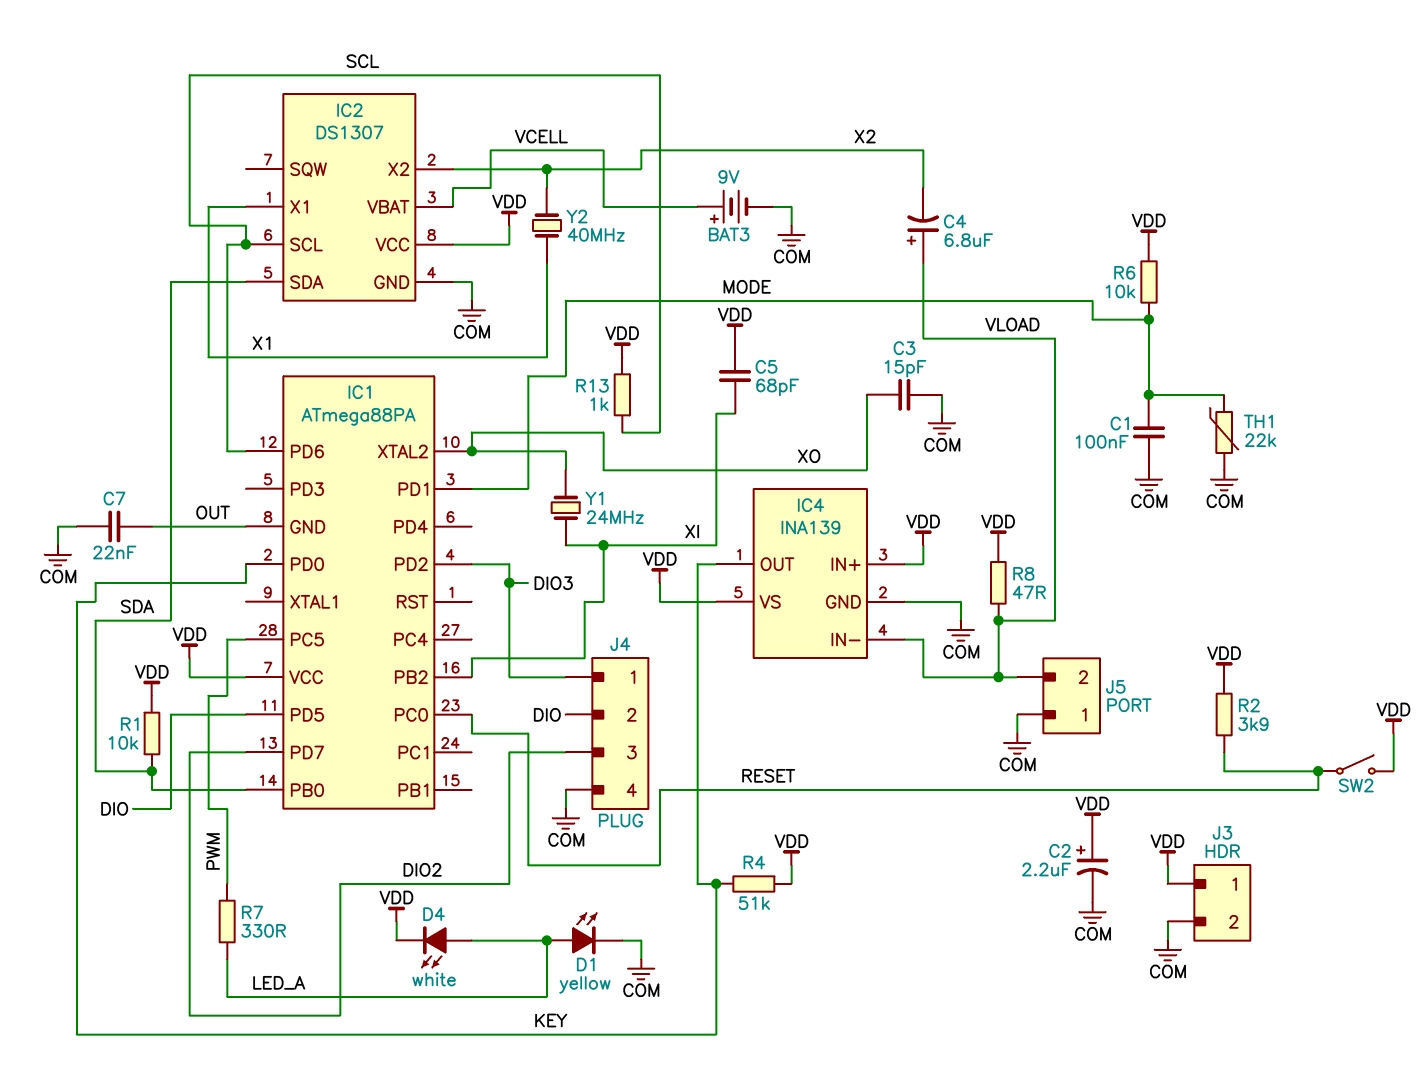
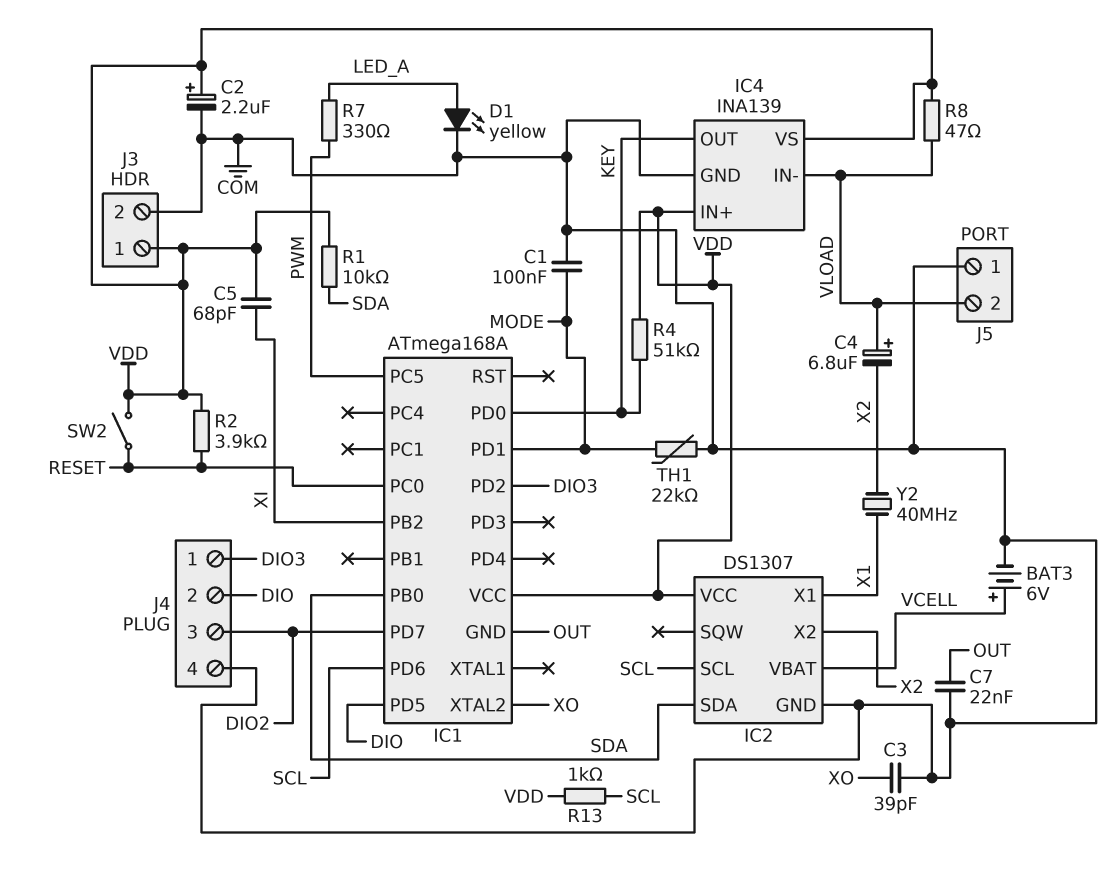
BAT3: 9V (plus VCELL, minus COM) -> 6V (plus VCELL, minus COM)
C3: 15pF (COM, XO) -> 39pF (COM, XO)
D4: LED white (A LED_A, K VDD) -> none
IC1: ATmega88PA -> ATmega168A
R6: 10k (MODE, VDD) -> none
Y1: 24MHz (XI, XO) -> none

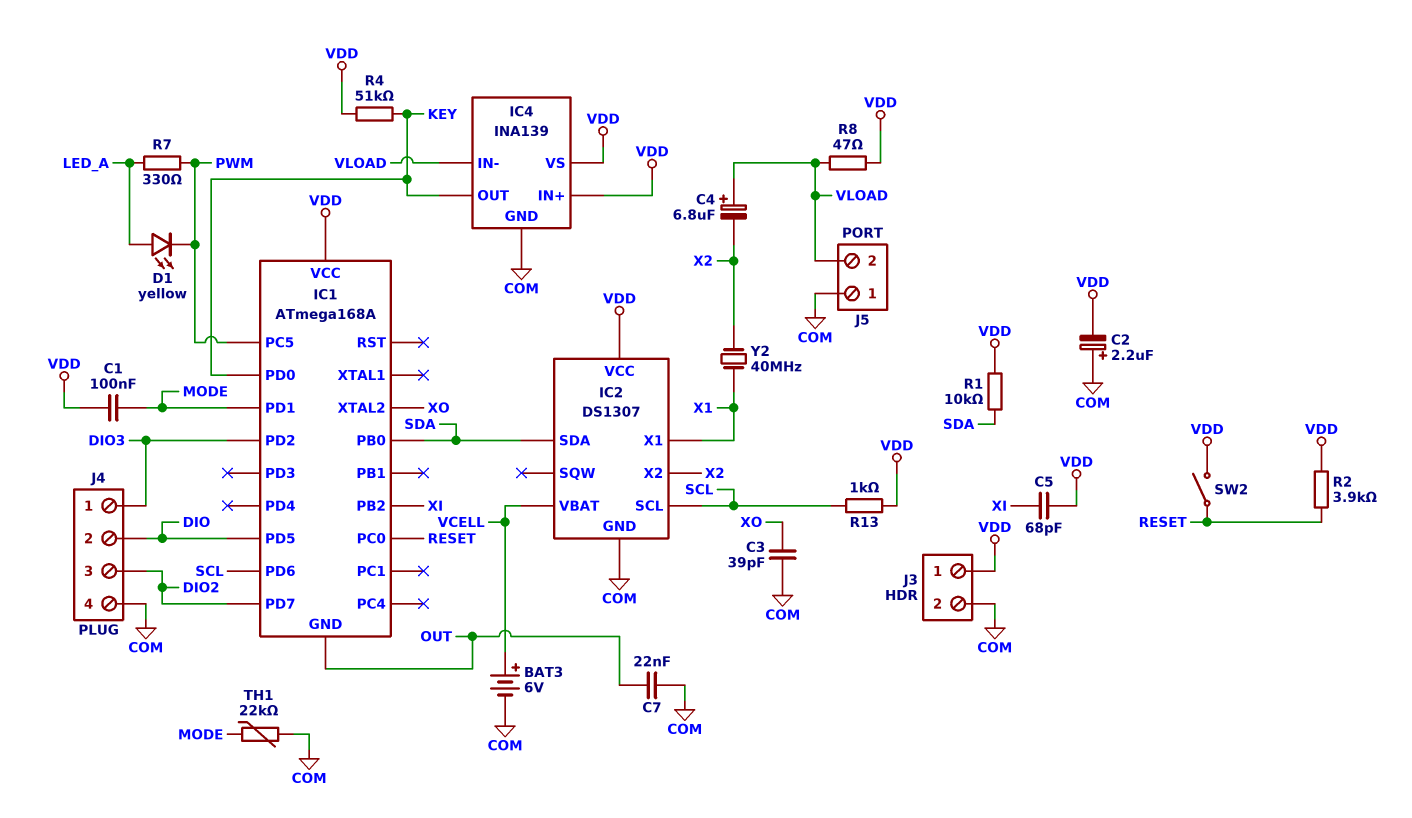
C1: 100nF (COM, MODE) -> 100nF (MODE, VDD)
C2: 2.2uF (plus VDD, minus COM) -> 2.2uF (plus COM, minus VDD)
D1: LED yellow (A LED_A, K COM) -> LED yellow (A LED_A, K PWM)

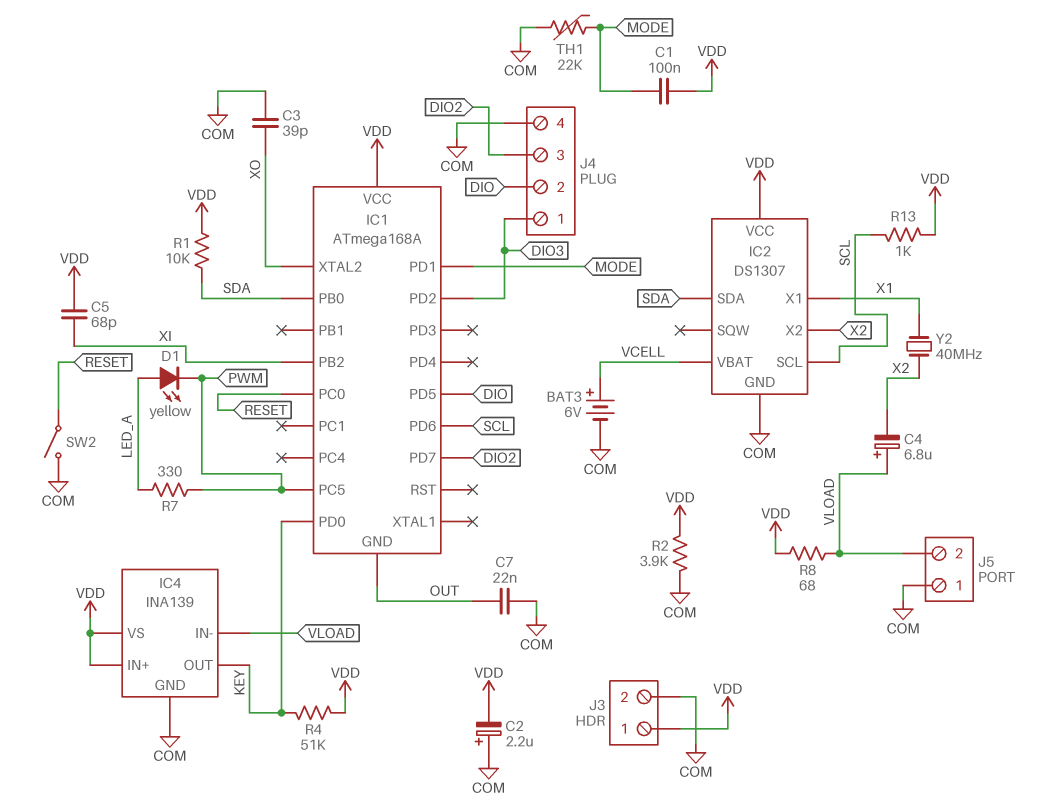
R2: 3.9k (RESET, VDD) -> 3.9k (COM, VDD)
R8: 47 (VDD, VLOAD) -> 68 (VDD, VLOAD)
SW2: switch (RESET, VDD) -> switch (COM, RESET)

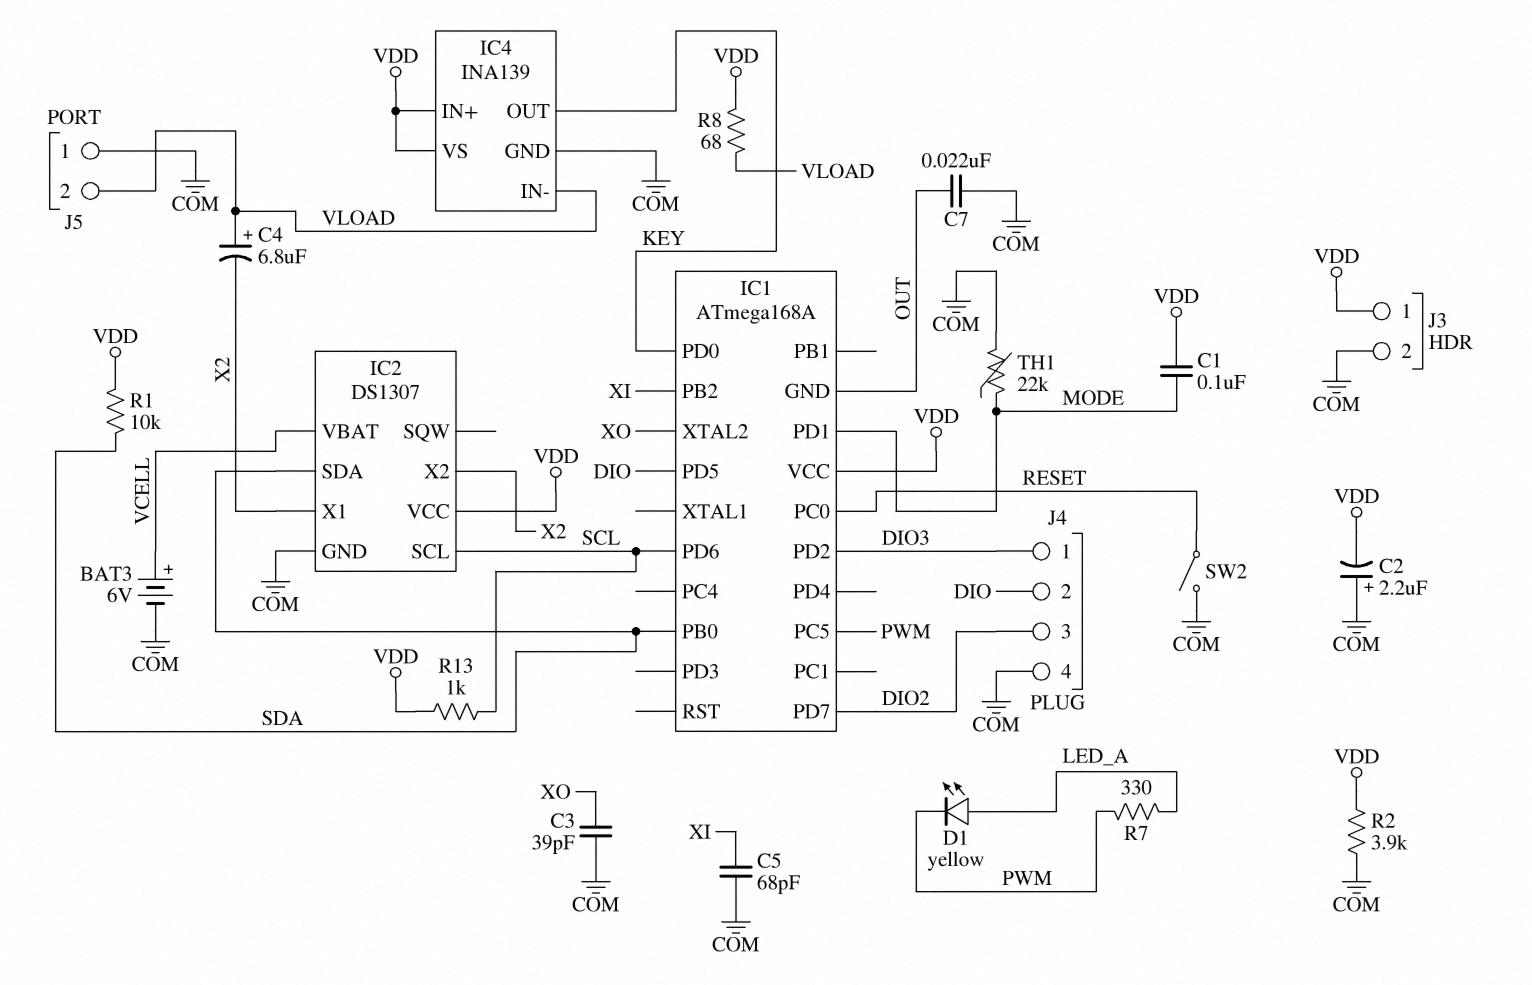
C5: 68pF (VDD, XI) -> 68pF (COM, XI)
IC2 pin X1: X1 -> X2
R4: 51k (KEY, VDD) -> none
Y2: 40MHz (X1, X2) -> none

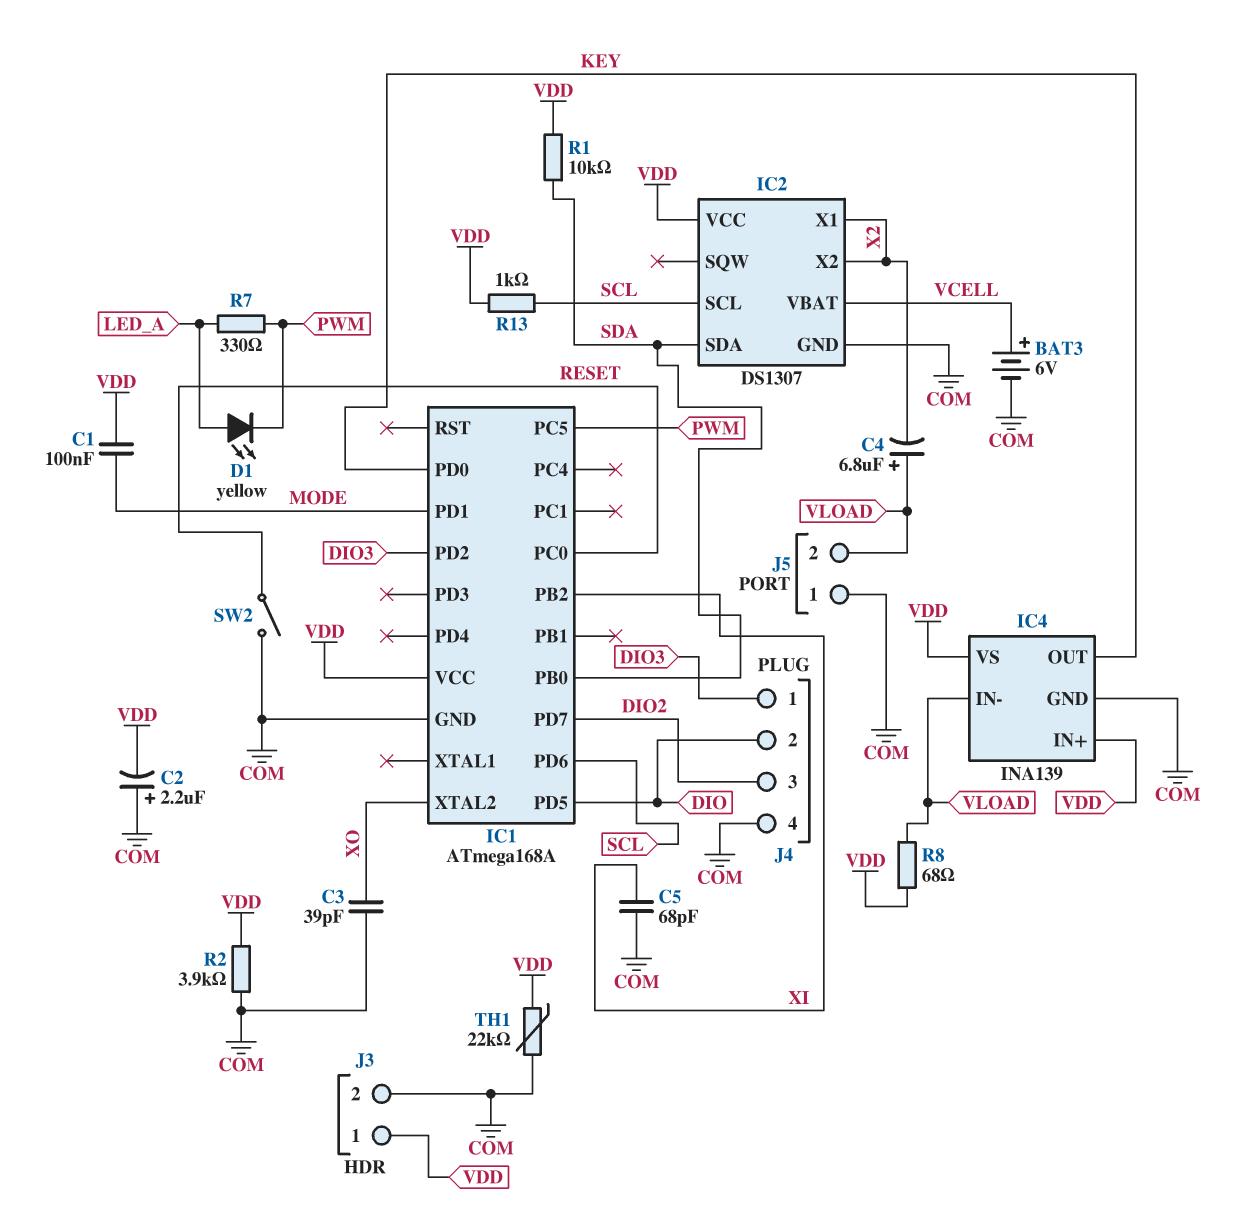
C7: 22nF (COM, OUT) -> none
IC1 pin GND: OUT -> COM
TH1: 22k (COM, MODE) -> 22k (COM, VDD)

